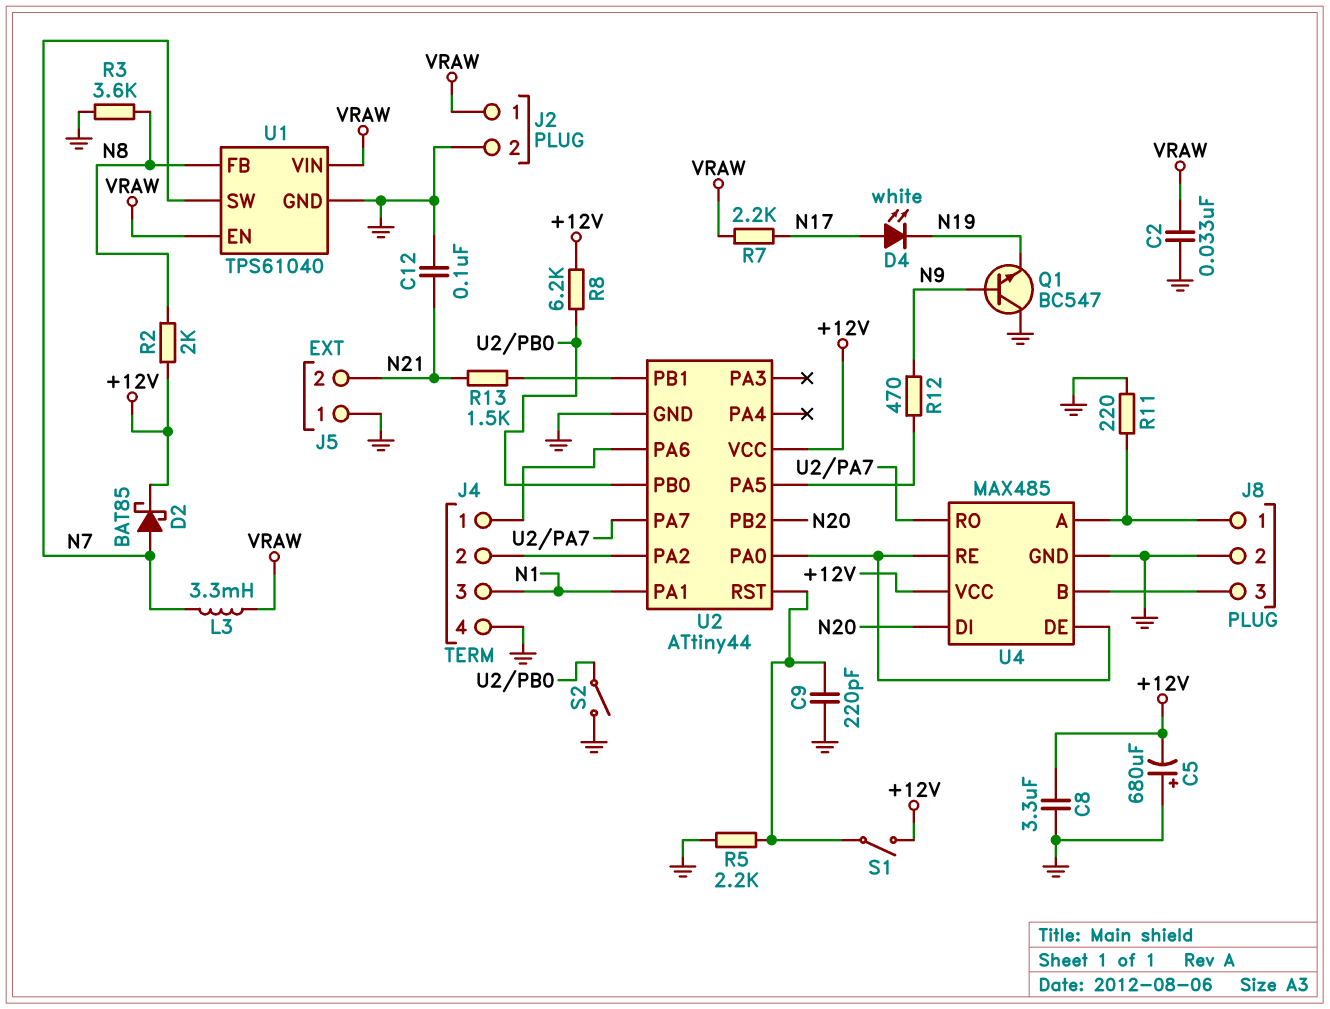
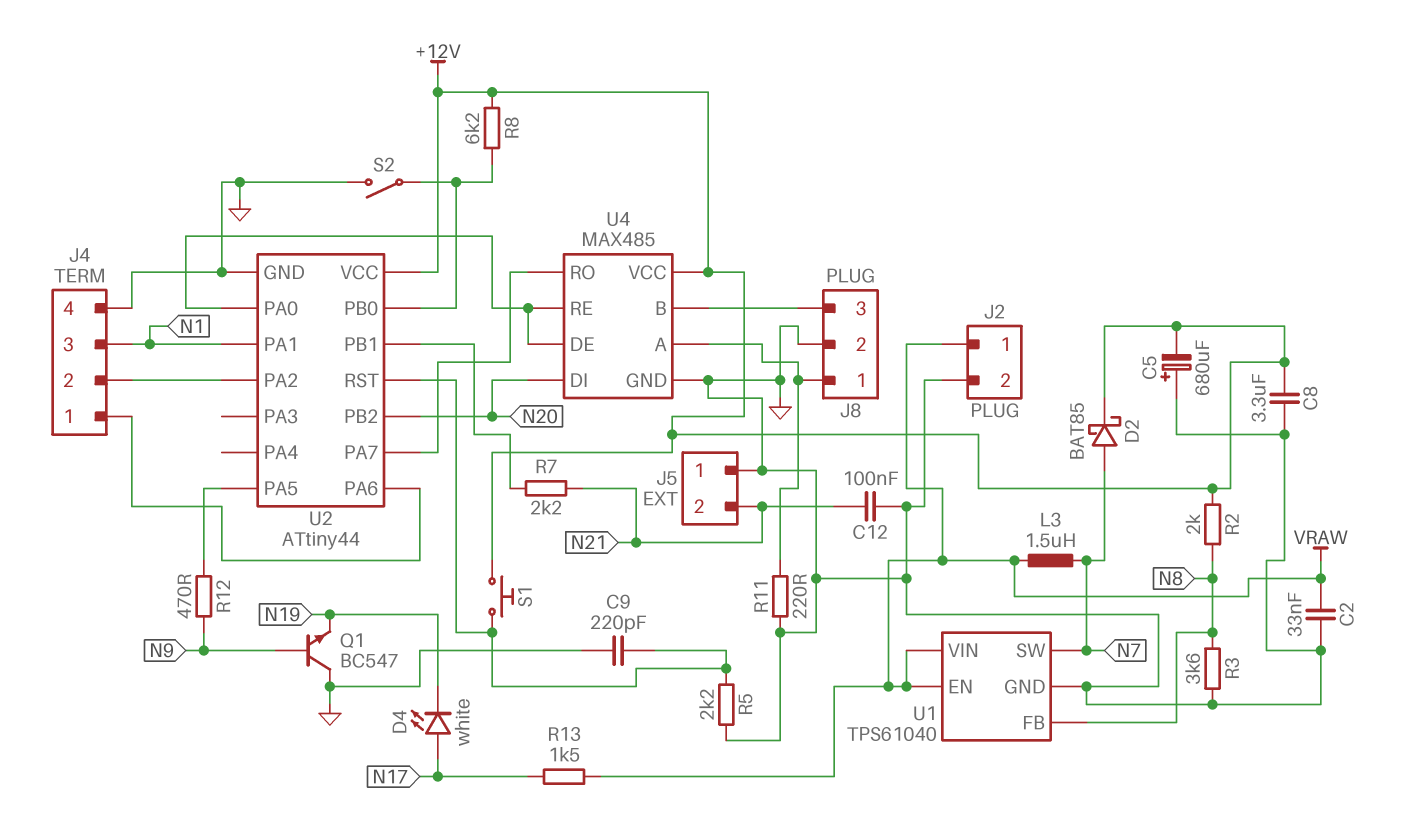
L3: 3.3mH (N7, VRAW) -> 1.5uH (N7, VRAW)
R7: 2.2k (N17, VRAW) -> 2.2k (N21, U2/PB1)
R13: 1.5k (N21, U2/PB1) -> 1.5k (N17, VRAW)
S1: switch (+12V, U2/RST) -> button (+12V, U2/RST)

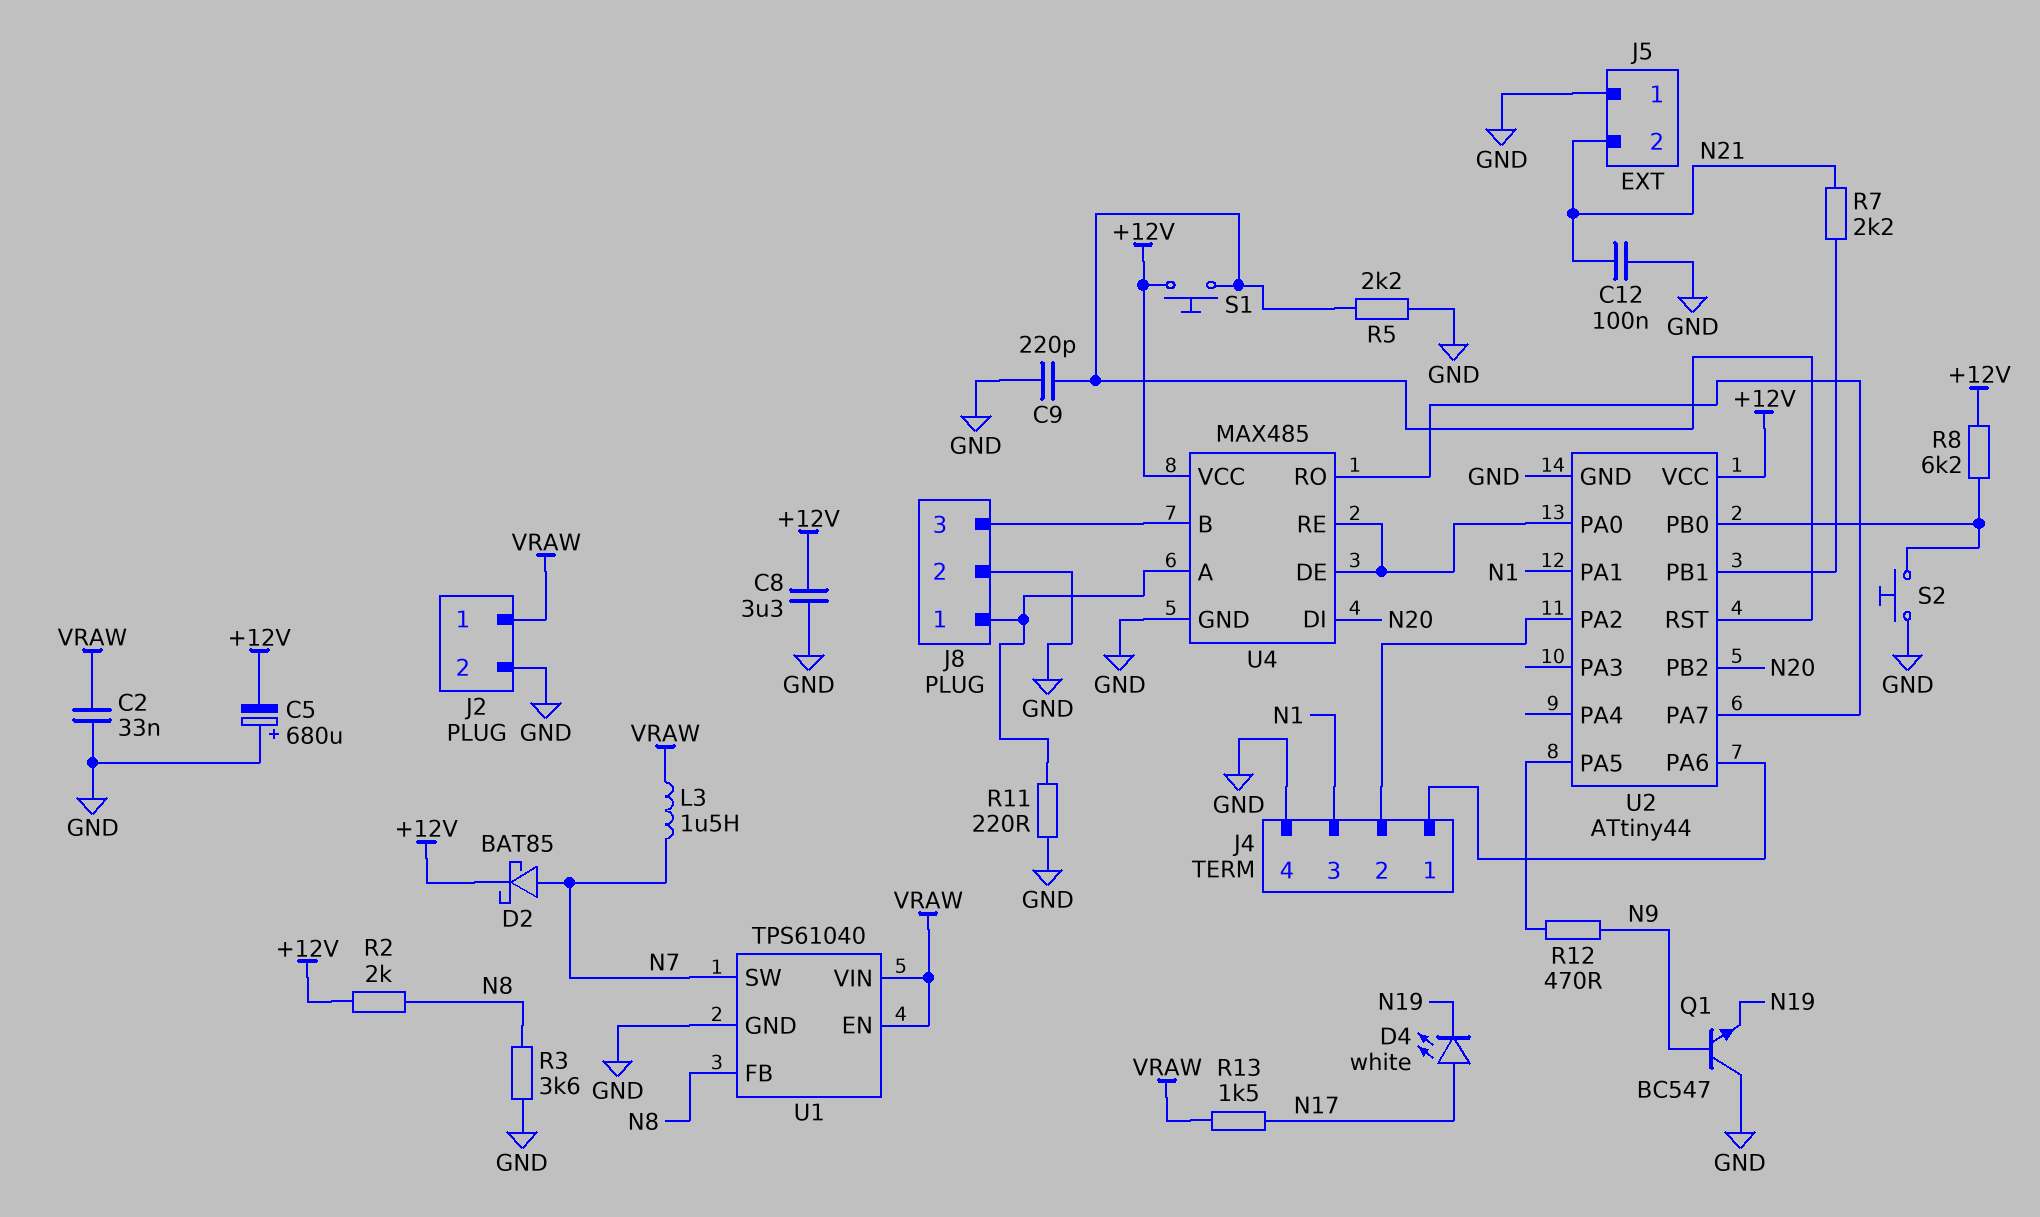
S2: switch (GND, U2/PB0) -> button (GND, U2/PB0)

